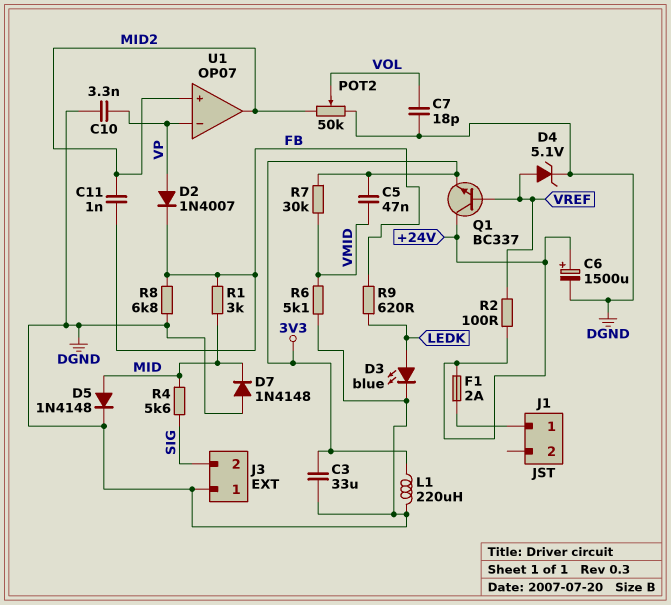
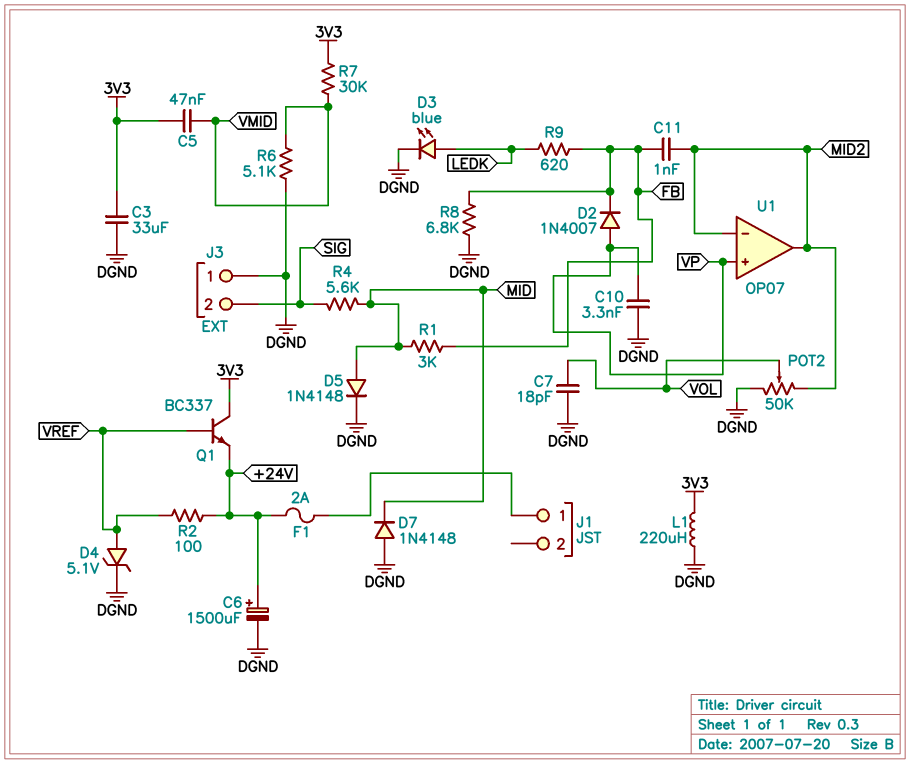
Q1: NPN BC337 (B VREF, C +24V, E 3V3) -> NPN BC337 (B VREF, C 3V3, E +24V)
U1 pin in+: MID2 -> VP
U1 pin in-: VP -> MID2

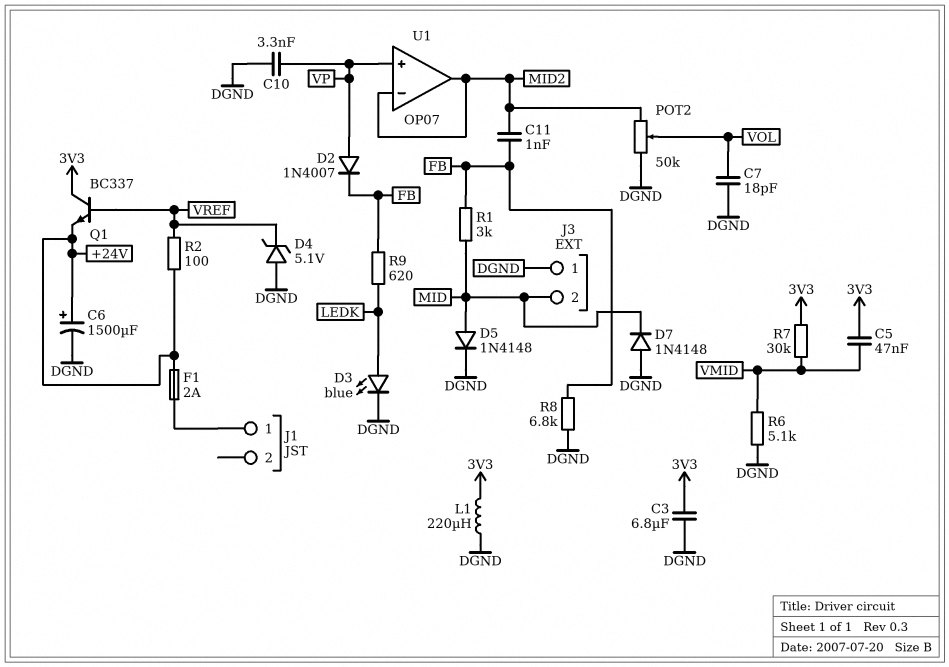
C3: 33uF (3V3, DGND) -> 6.8uF (3V3, DGND)
D4: zener 5.1V (A VREF, K DGND) -> zener 5.1V (A DGND, K VREF)
J3 pin 2: SIG -> MID
R4: 5.6k (MID, SIG) -> none

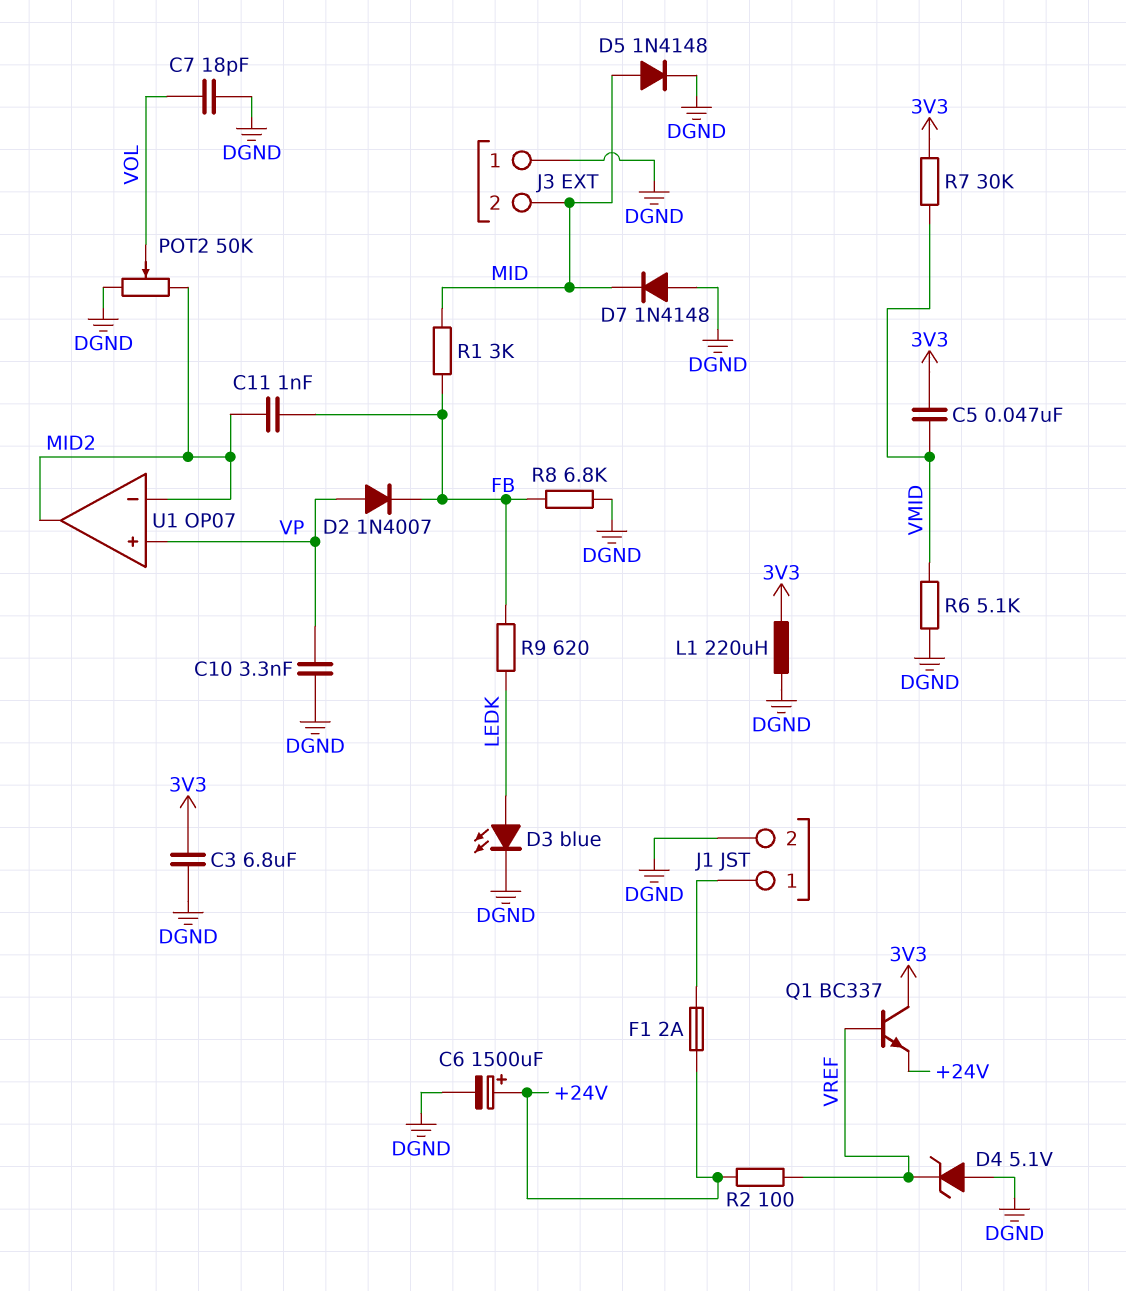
J1 pin 2: none -> DGND

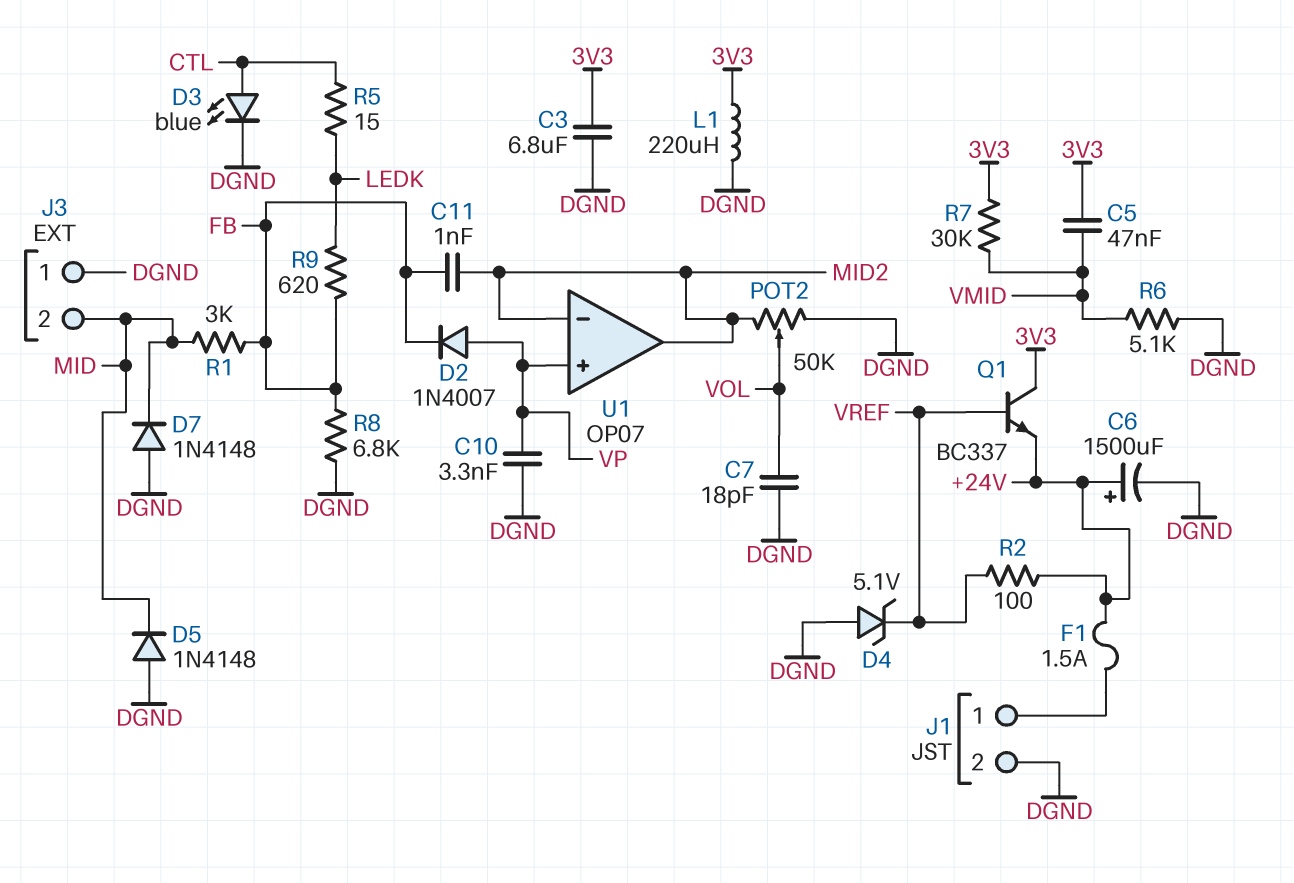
D3: LED blue (A LEDK, K DGND) -> LED blue (A CTL, K DGND)
D5: diode 1N4148 (A MID, K DGND) -> diode 1N4148 (A DGND, K MID)
F1: 2A (+24V, J1/1) -> 1.5A (+24V, J1/1)
R5: none -> 15 (CTL, LEDK)

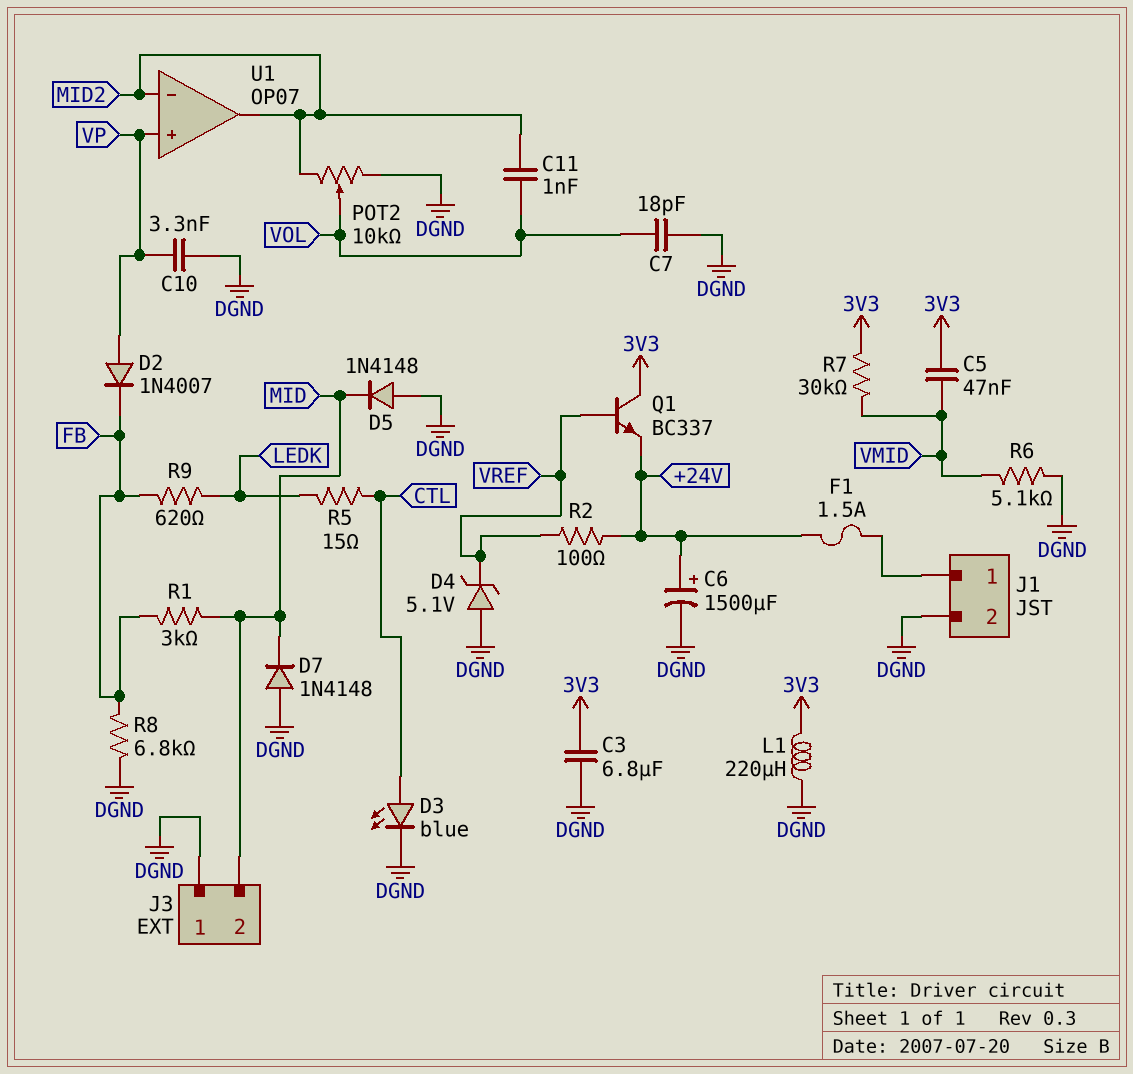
C11: 1nF (FB, MID2) -> 1nF (MID2, VOL)
POT2: 50k (DGND, MID2, wiper VOL) -> 10k (DGND, MID2, wiper VOL)

